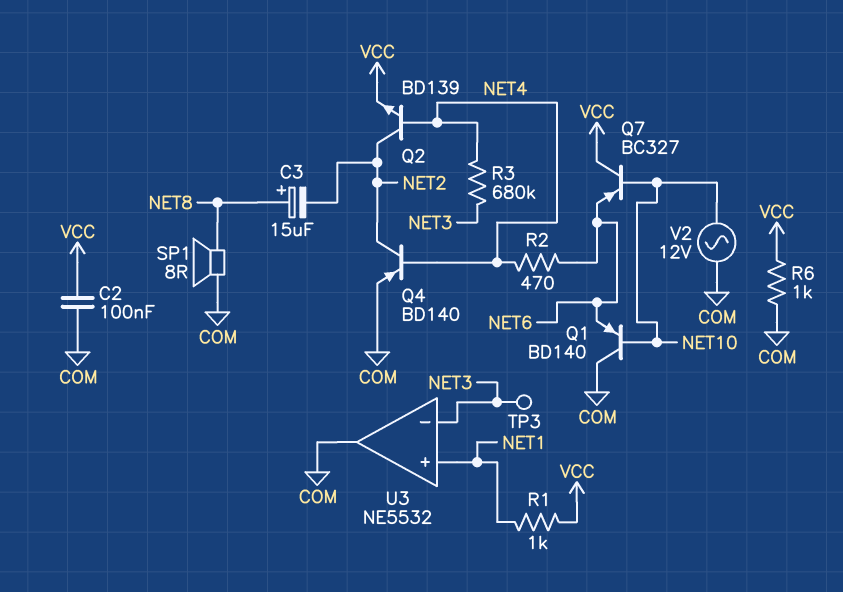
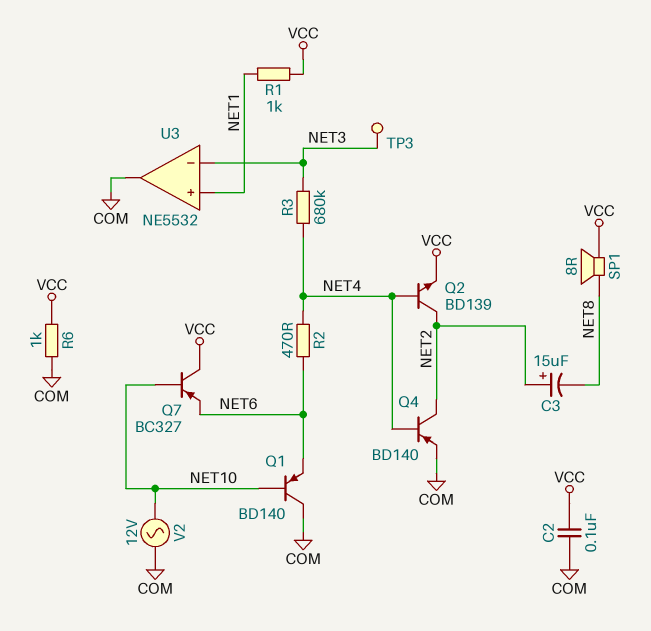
C3: 15uF (plus NET8, minus NET2) -> 15uF (plus NET2, minus NET8)
SP1: speaker 8R (COM, NET8) -> speaker 8R (NET8, VCC)

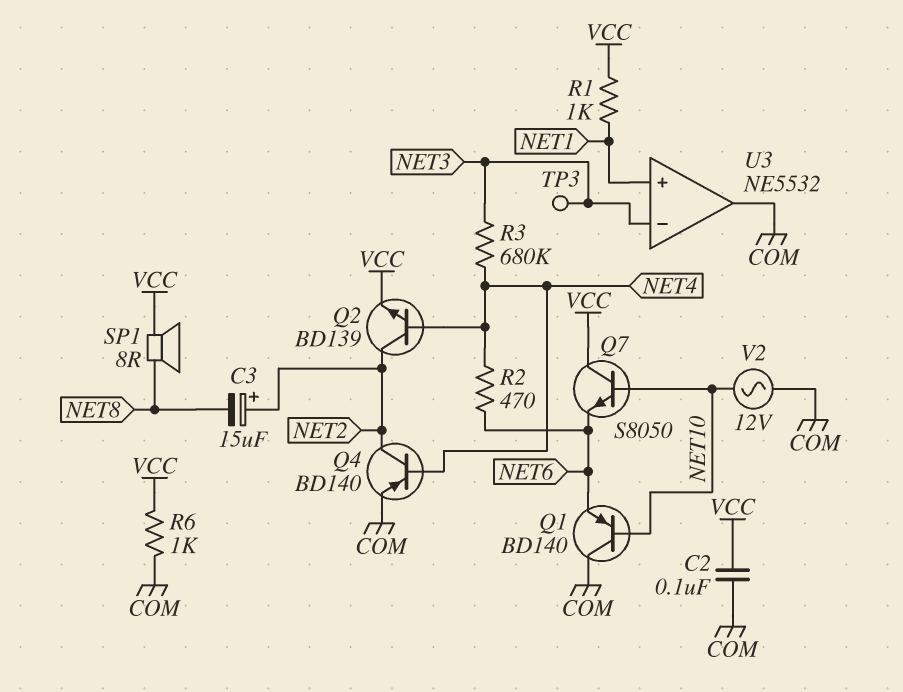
Q7: PNP BC327 (B NET10, C VCC, E NET6) -> NPN S8050 (B NET10, C VCC, E NET6)

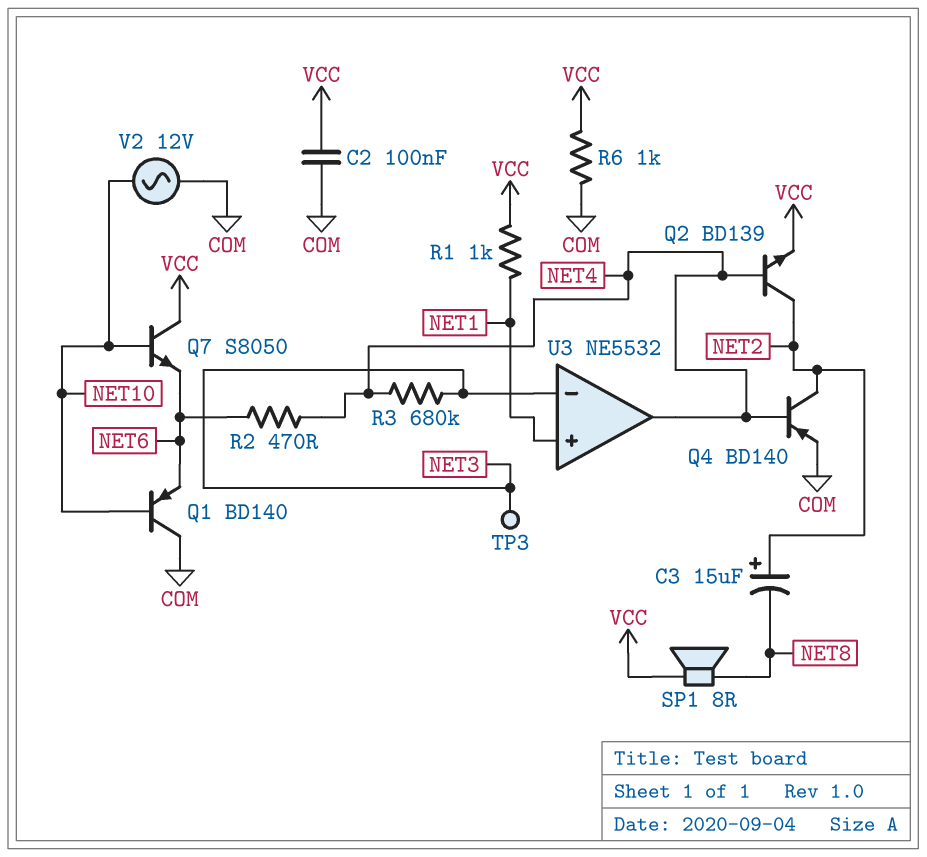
U3 pin out: COM -> NET4

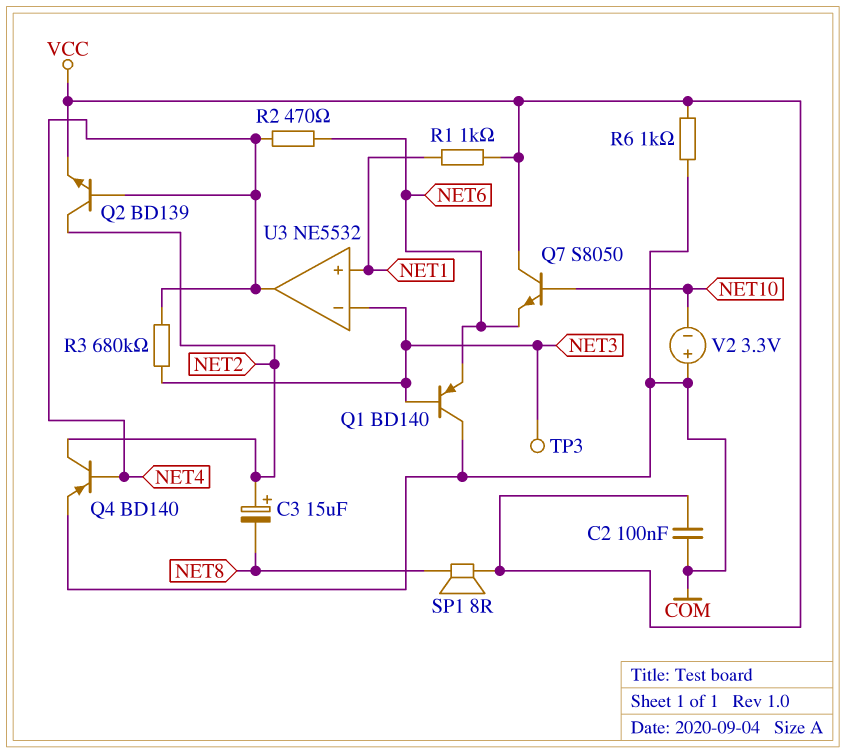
Q1: PNP BD140 (B NET10, C COM, E NET6) -> PNP BD140 (B NET3, C COM, E NET6)
V2: AC 12V (COM, NET10) -> 3.3V (plus COM, minus NET10)

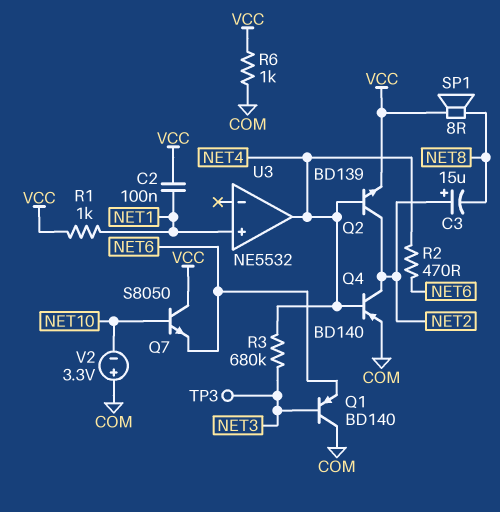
C2: 100nF (COM, VCC) -> 100nF (NET1, VCC)
U3 pin in-: NET3 -> none

